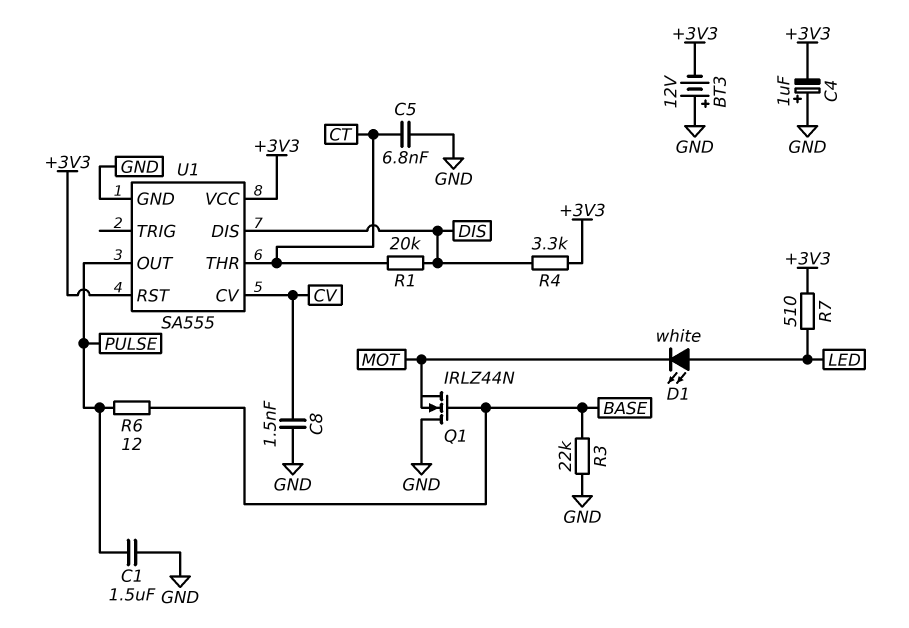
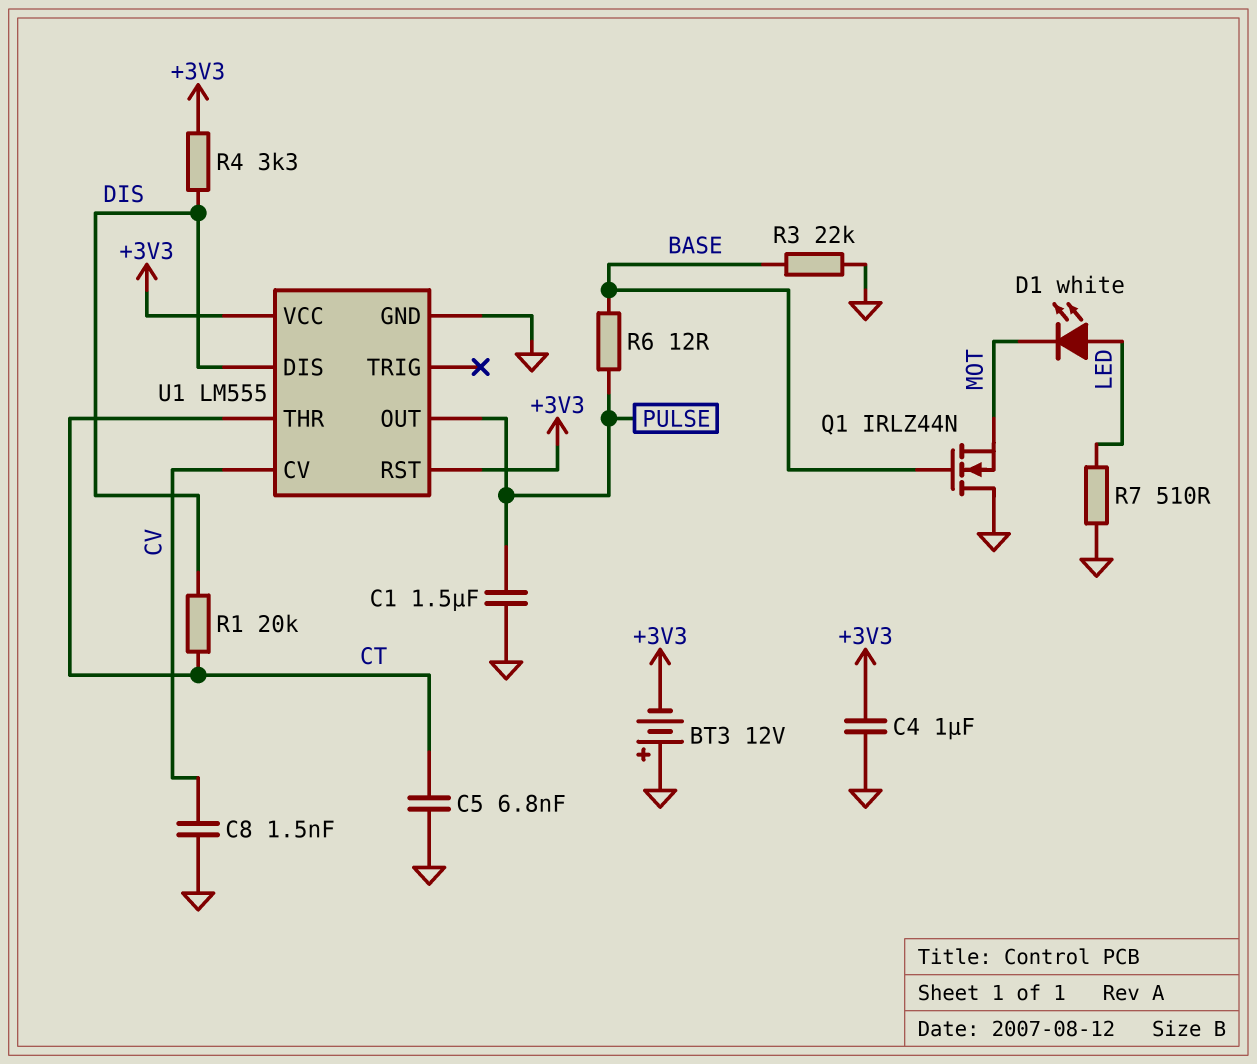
C4: 1uF (plus GND, minus +3V3) -> 1uF (+3V3, GND)
R7: 510 (+3V3, LED) -> 510 (GND, LED)
U1: SA555 -> LM555

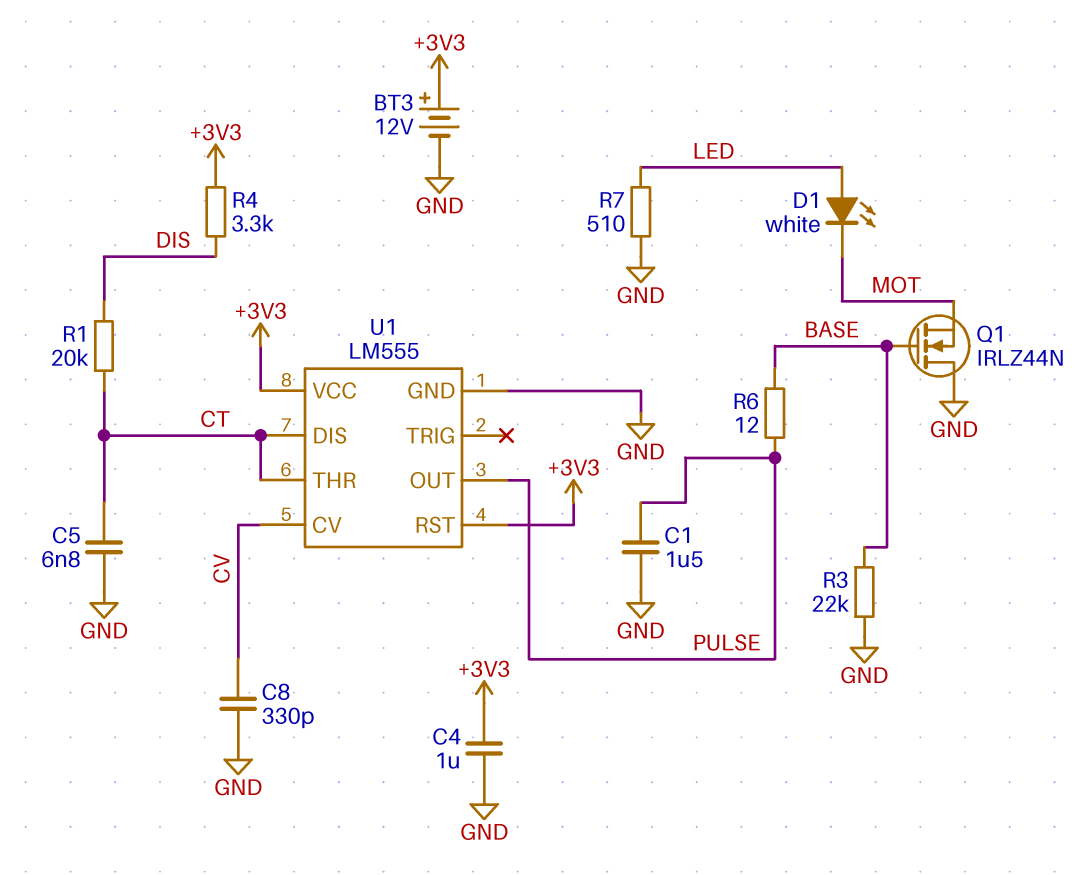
BT3: 12V (plus GND, minus +3V3) -> 12V (plus +3V3, minus GND)
C8: 1.5nF (CV, GND) -> 330pF (CV, GND)
U1 pin DIS: DIS -> CT

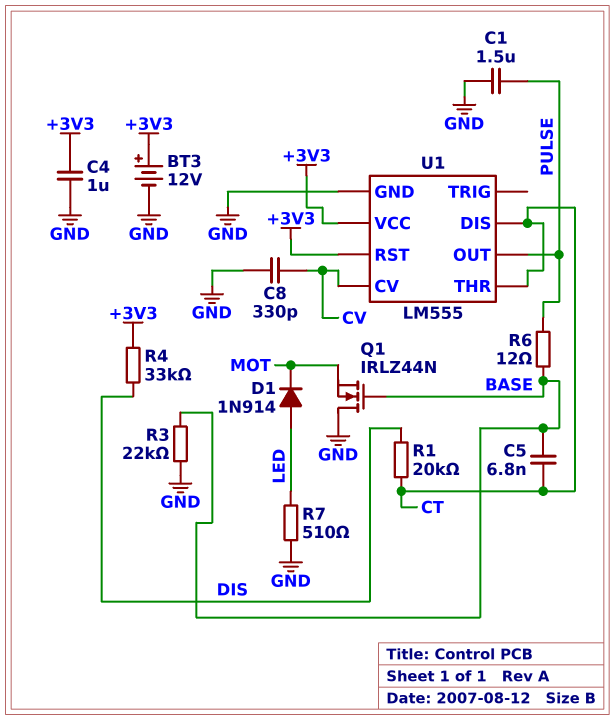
C5: 6.8nF (CT, GND) -> 6.8nF (BASE, CT)
D1: LED white (A LED, K MOT) -> diode 1N914 (A LED, K MOT)
R4: 3.3k (+3V3, DIS) -> 33k (+3V3, DIS)

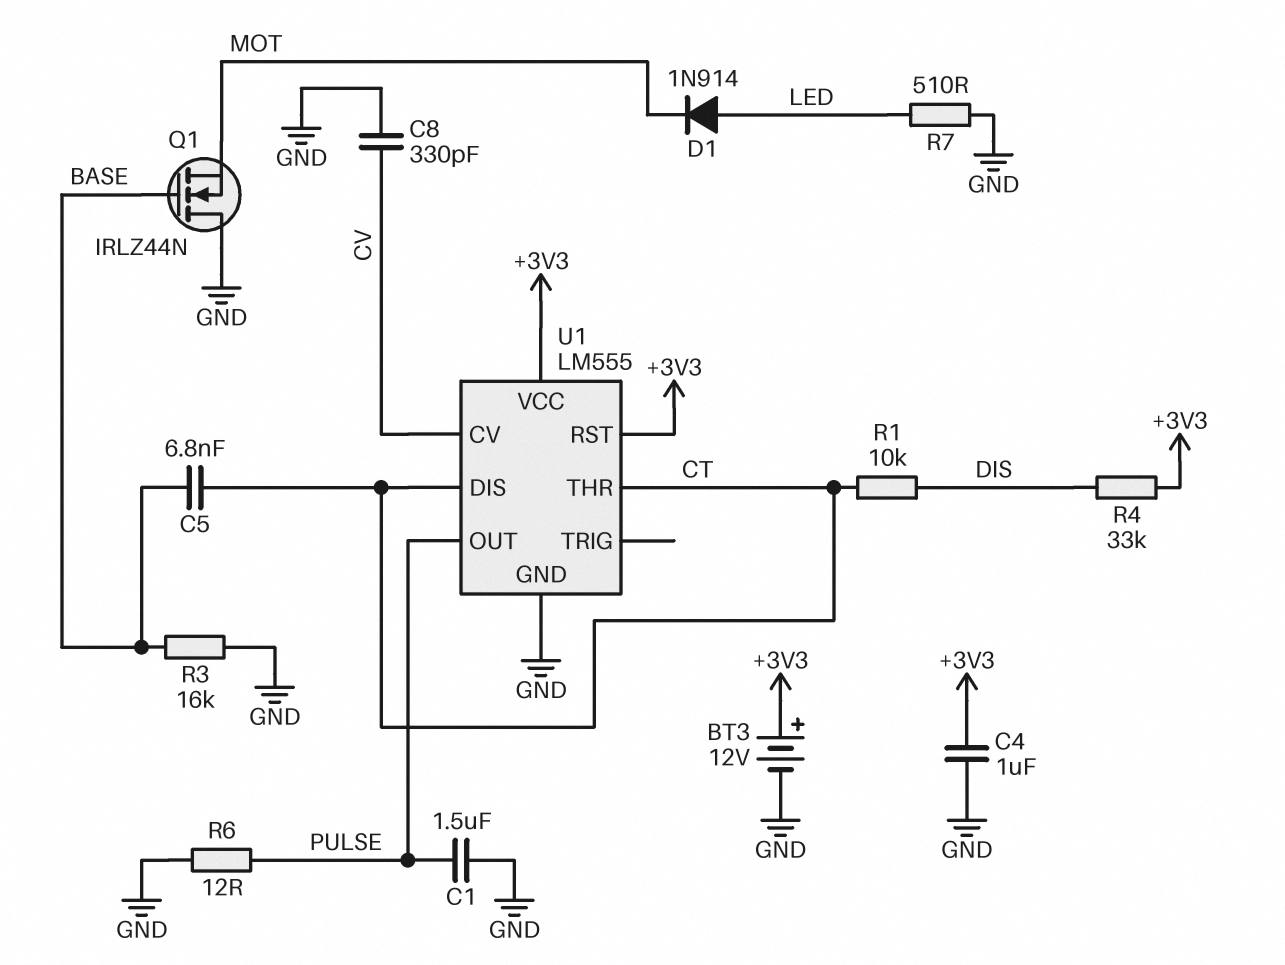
R1: 20k (CT, DIS) -> 10k (CT, DIS)
R3: 22k (BASE, GND) -> 16k (BASE, GND)
R6: 12 (BASE, PULSE) -> 12 (GND, PULSE)

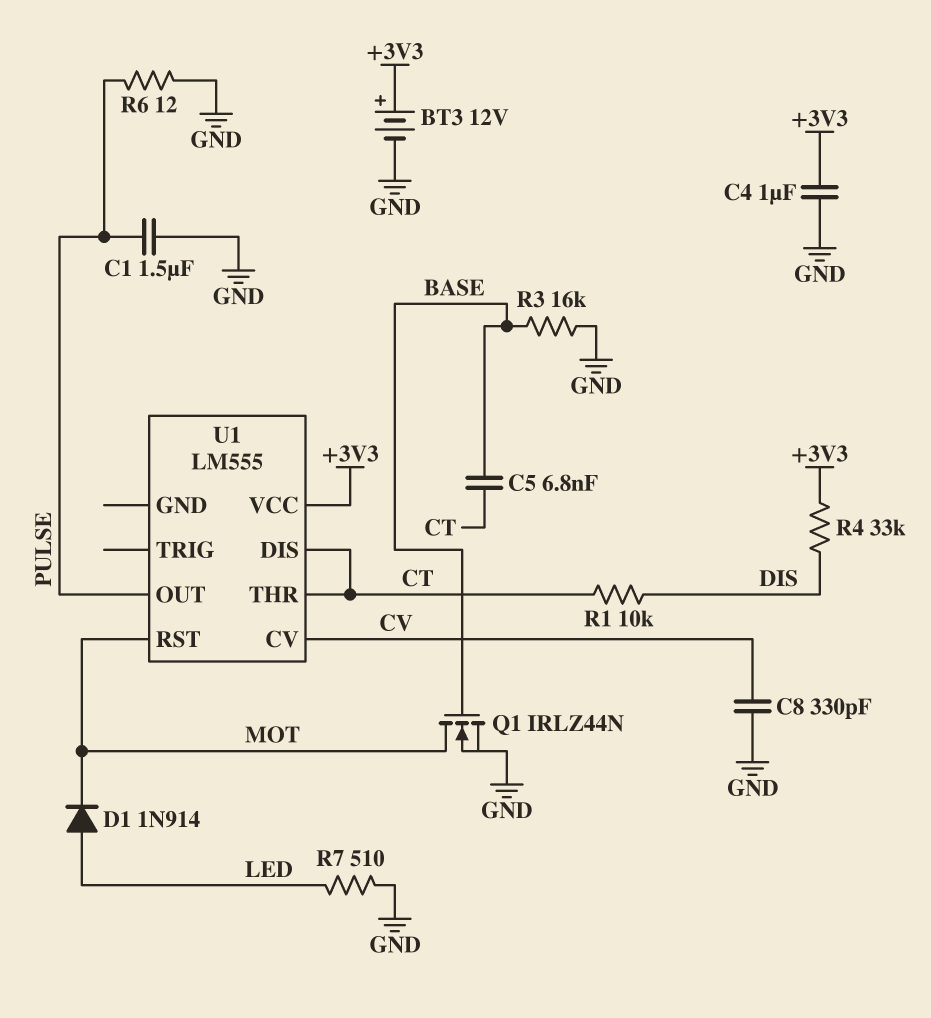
Q1: NMOS IRLZ44N (G BASE, D GND, S MOT) -> NMOS IRLZ44N (G BASE, D MOT, S GND)
U1 pin GND: GND -> none
U1 pin RST: +3V3 -> MOT

